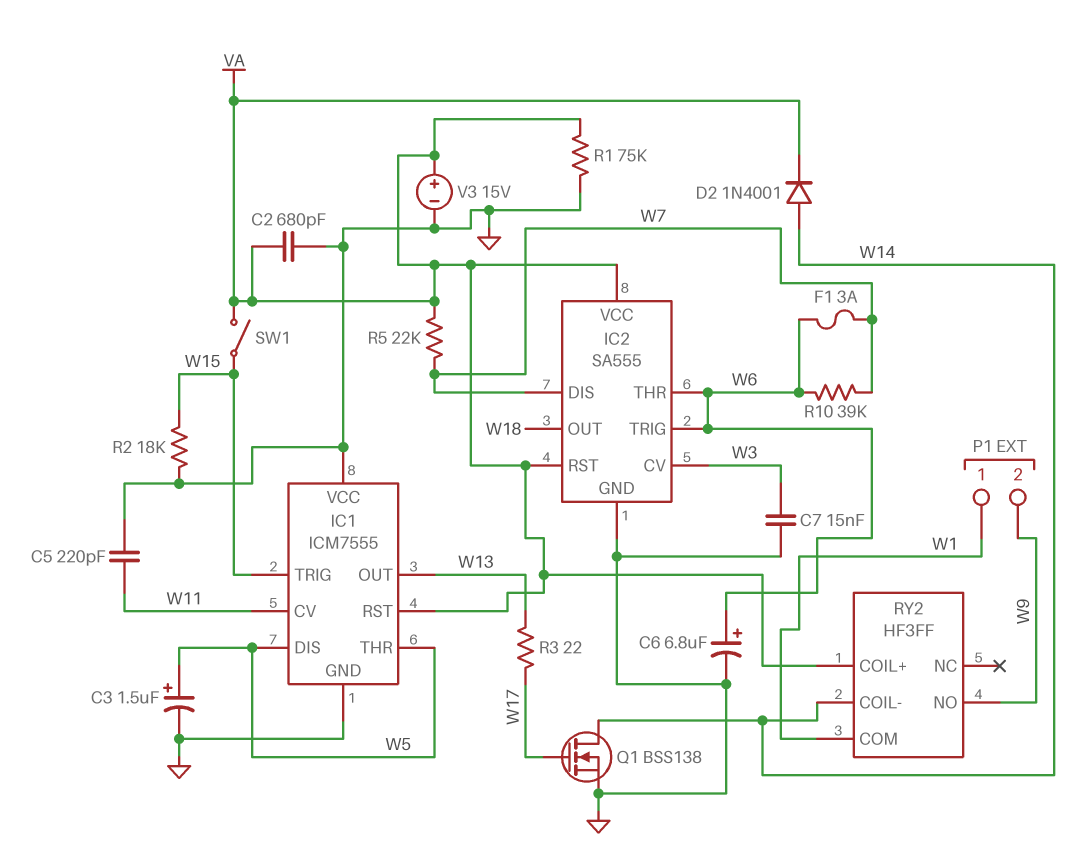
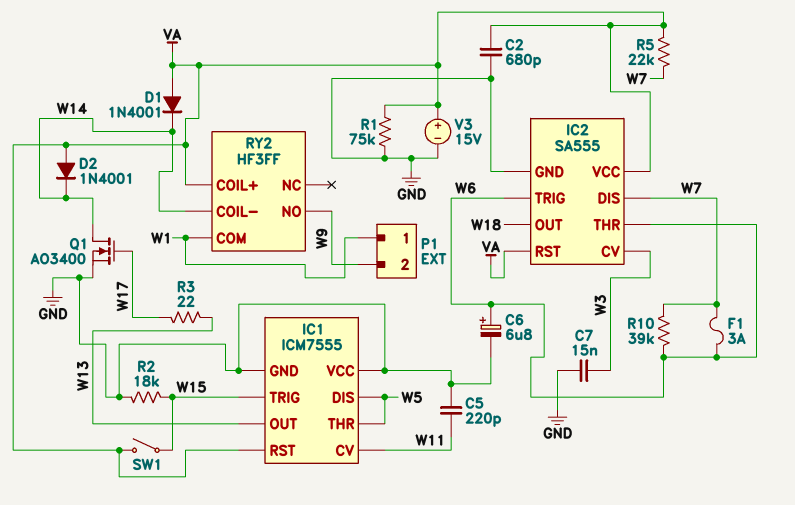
C3: 1.5uF (plus W5, minus GND) -> none
D1: none -> diode 1N4001 (A VA, K W14)
D2: diode 1N4001 (A W14, K VA) -> diode 1N4001 (A VA, K W14)
Q1: NMOS BSS138 (G W17, D W14, S GND) -> NMOS AO3400 (G W17, D W14, S GND)

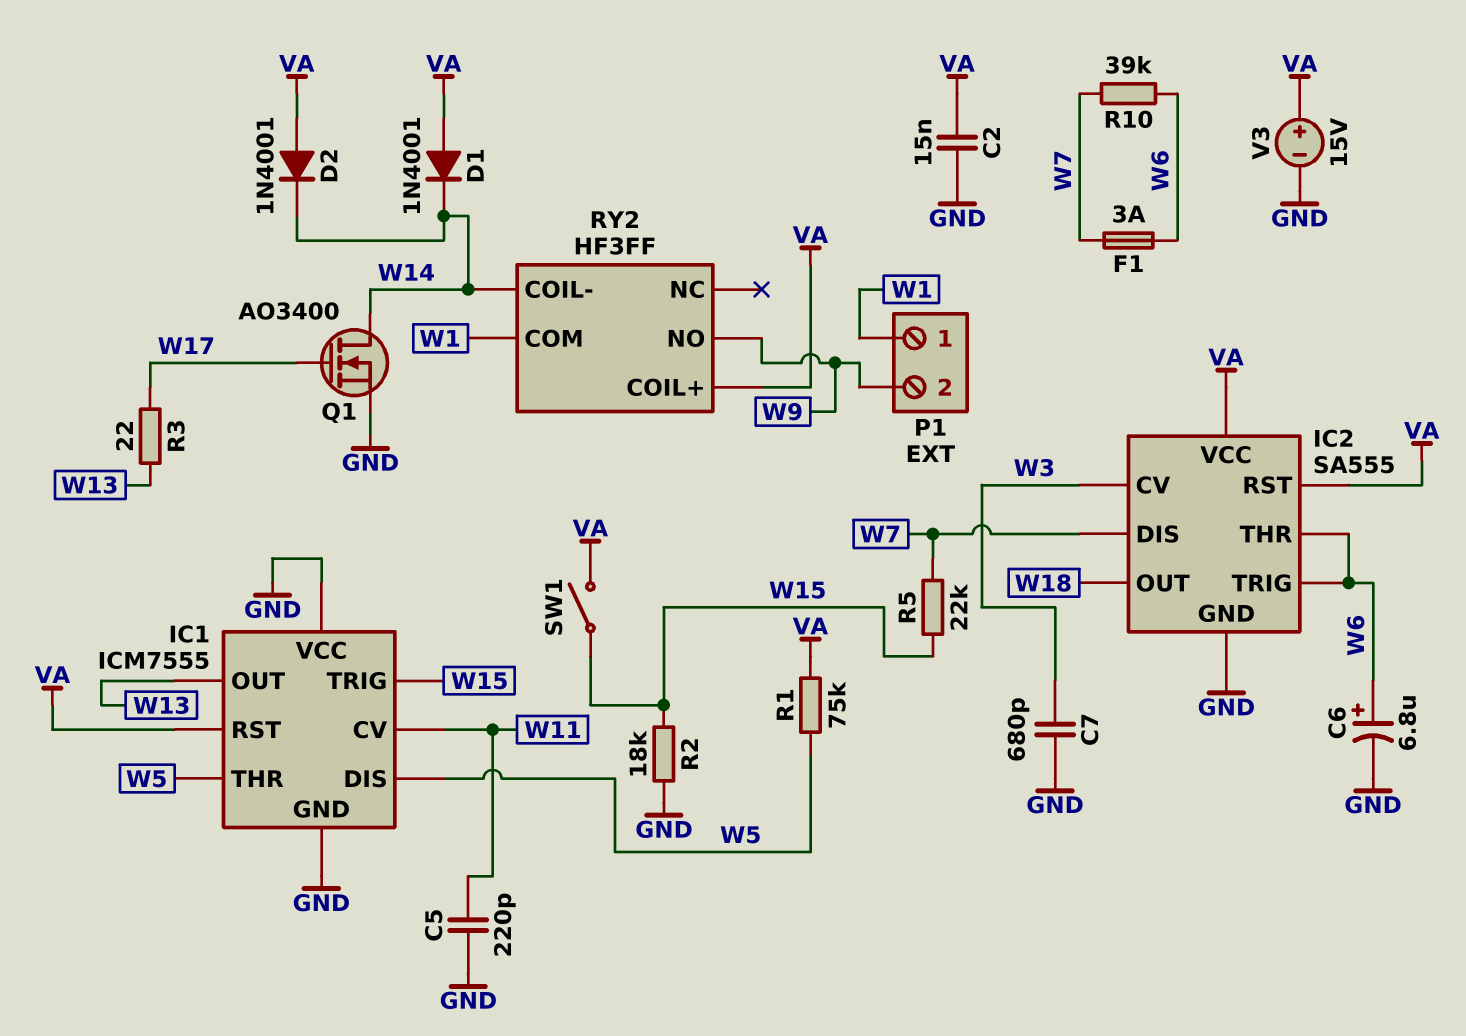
C2: 680pF (GND, VA) -> 15nF (GND, VA)
C7: 15nF (GND, W3) -> 680pF (GND, W3)
R1: 75k (GND, VA) -> 75k (VA, W5)
R5: 22k (VA, W7) -> 22k (W7, W15)

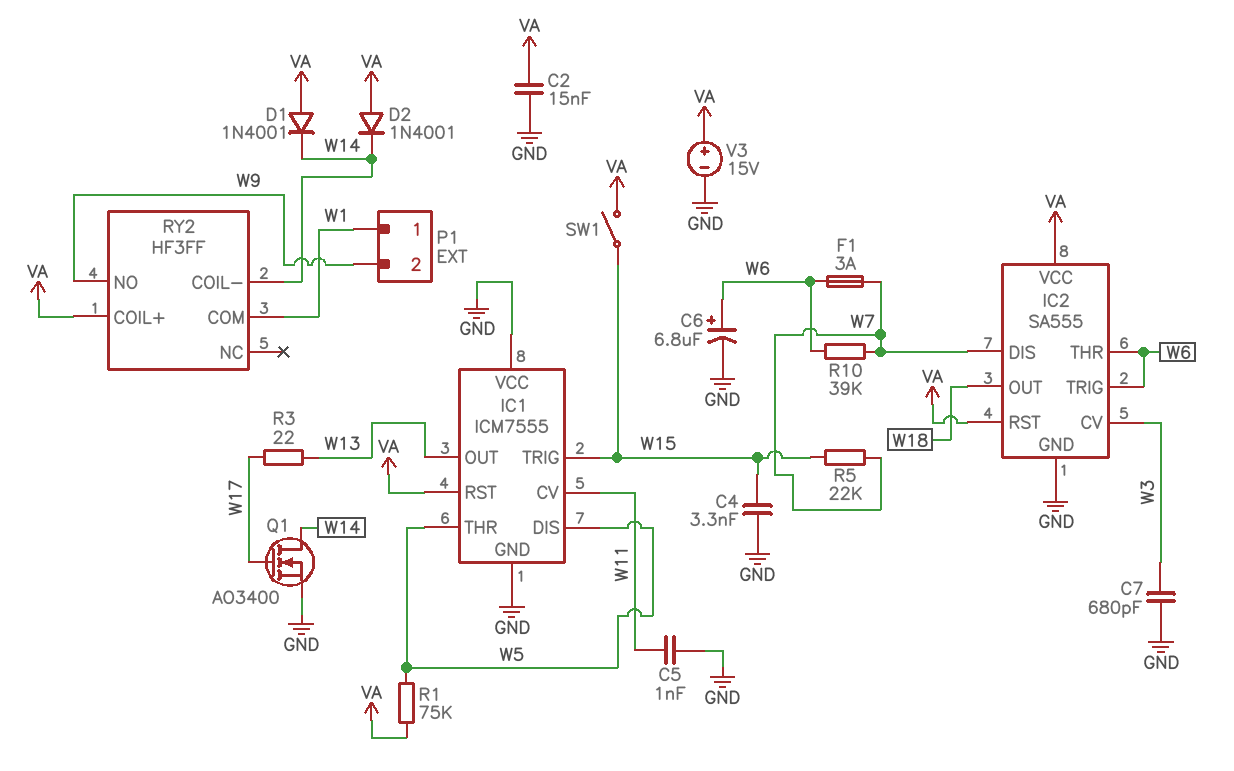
C4: none -> 3.3nF (GND, W15)
C5: 220pF (GND, W11) -> 1nF (GND, W11)
R2: 18k (GND, W15) -> none

